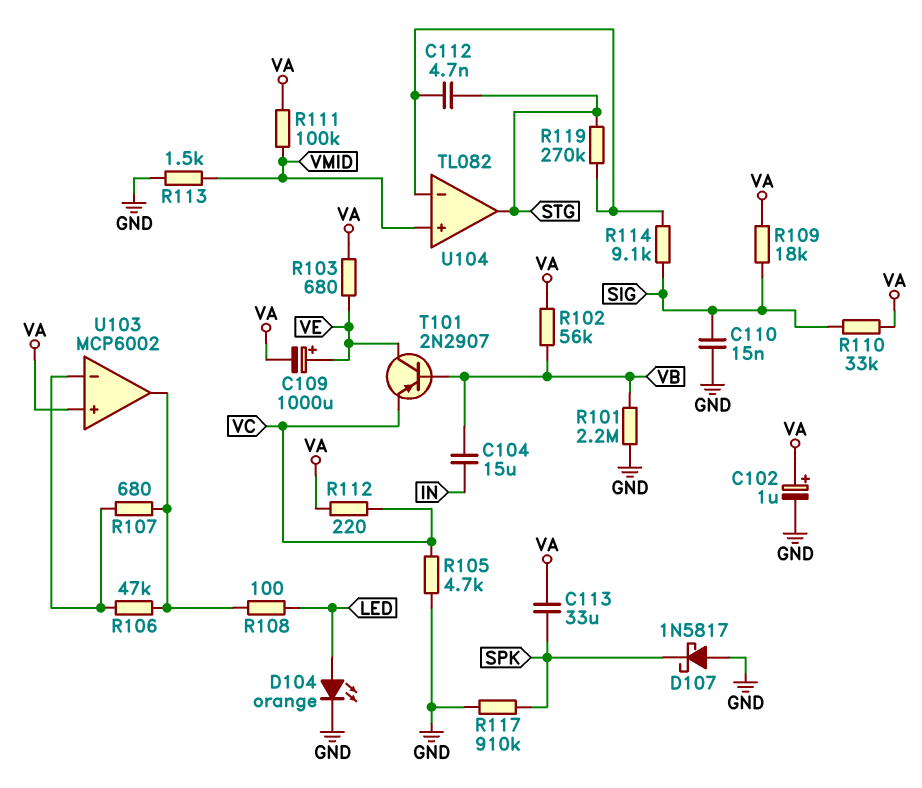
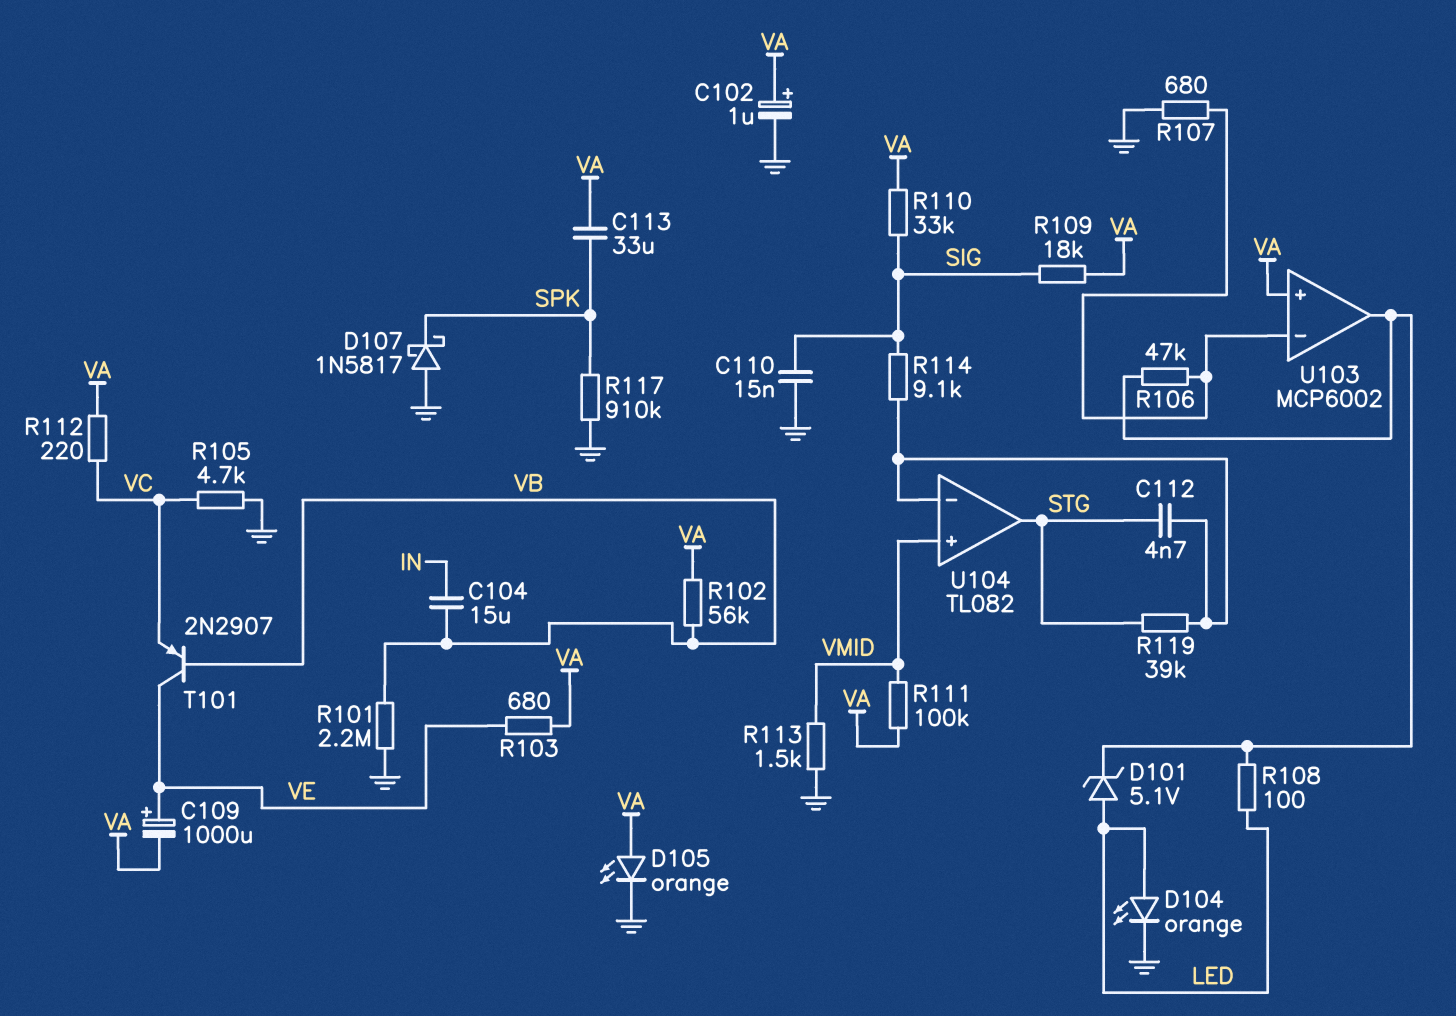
D101: none -> zener 5.1V (A LED, K U103/out)
D105: none -> LED orange (A VA, K GND)
R107: 680 (U103/in-, U103/out) -> 680 (GND, U103/in-)
R119: 270k (STG, U104/in-) -> 39k (STG, U104/in-)

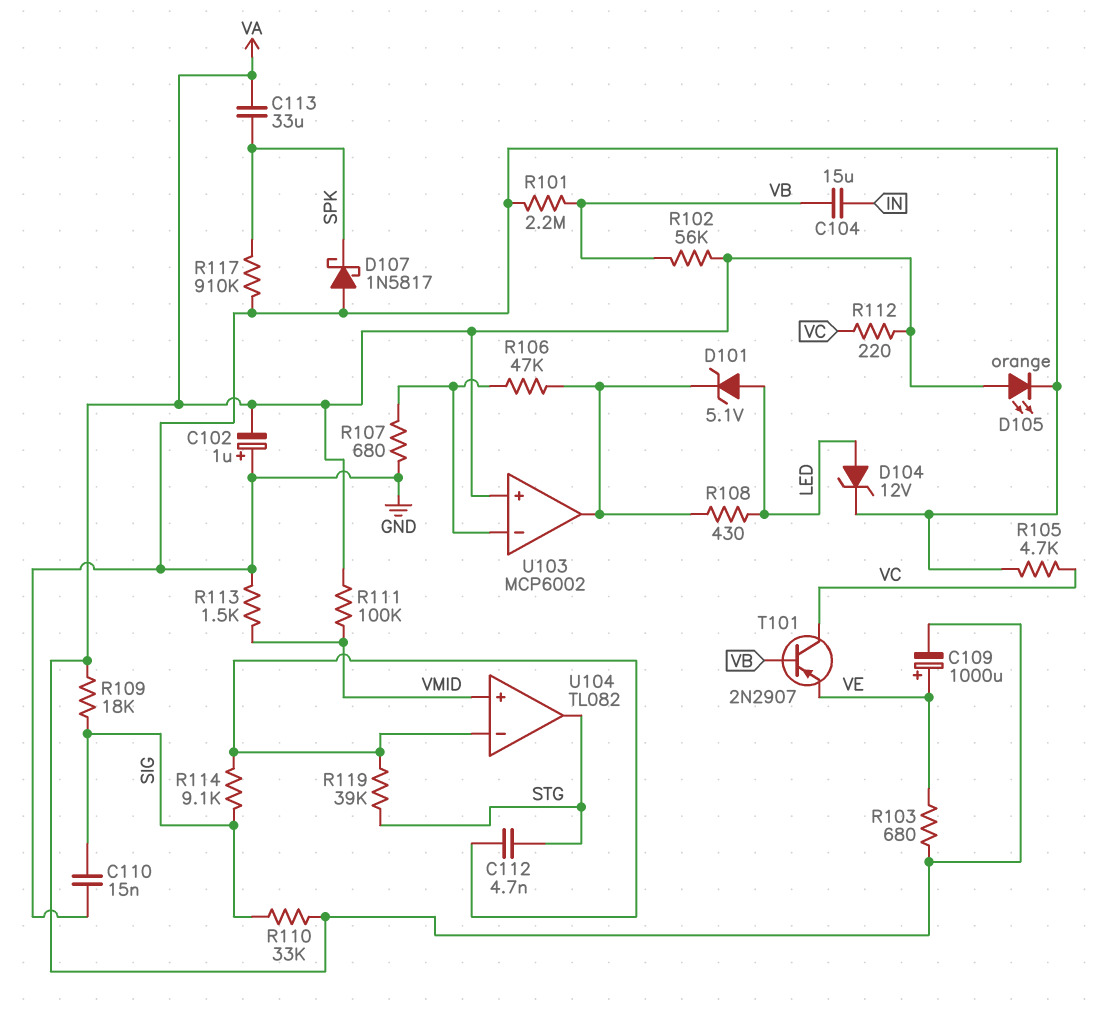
C102: 1uF (plus VA, minus GND) -> 1uF (plus GND, minus VA)
D104: LED orange (A LED, K GND) -> zener 12V (A LED, K GND)
R108: 100 (LED, U103/out) -> 430 (LED, U103/out)
T101: PNP 2N2907 (B VB, C VE, E VC) -> PNP 2N2907 (B VB, C VC, E VE)

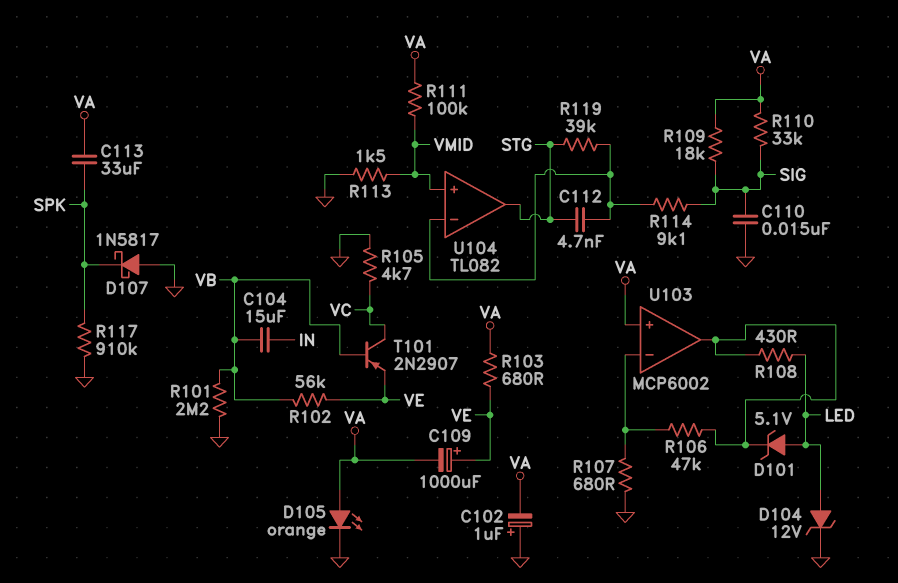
R102: 56k (VA, VB) -> 56k (VB, VE)
R112: 220 (VA, VC) -> none

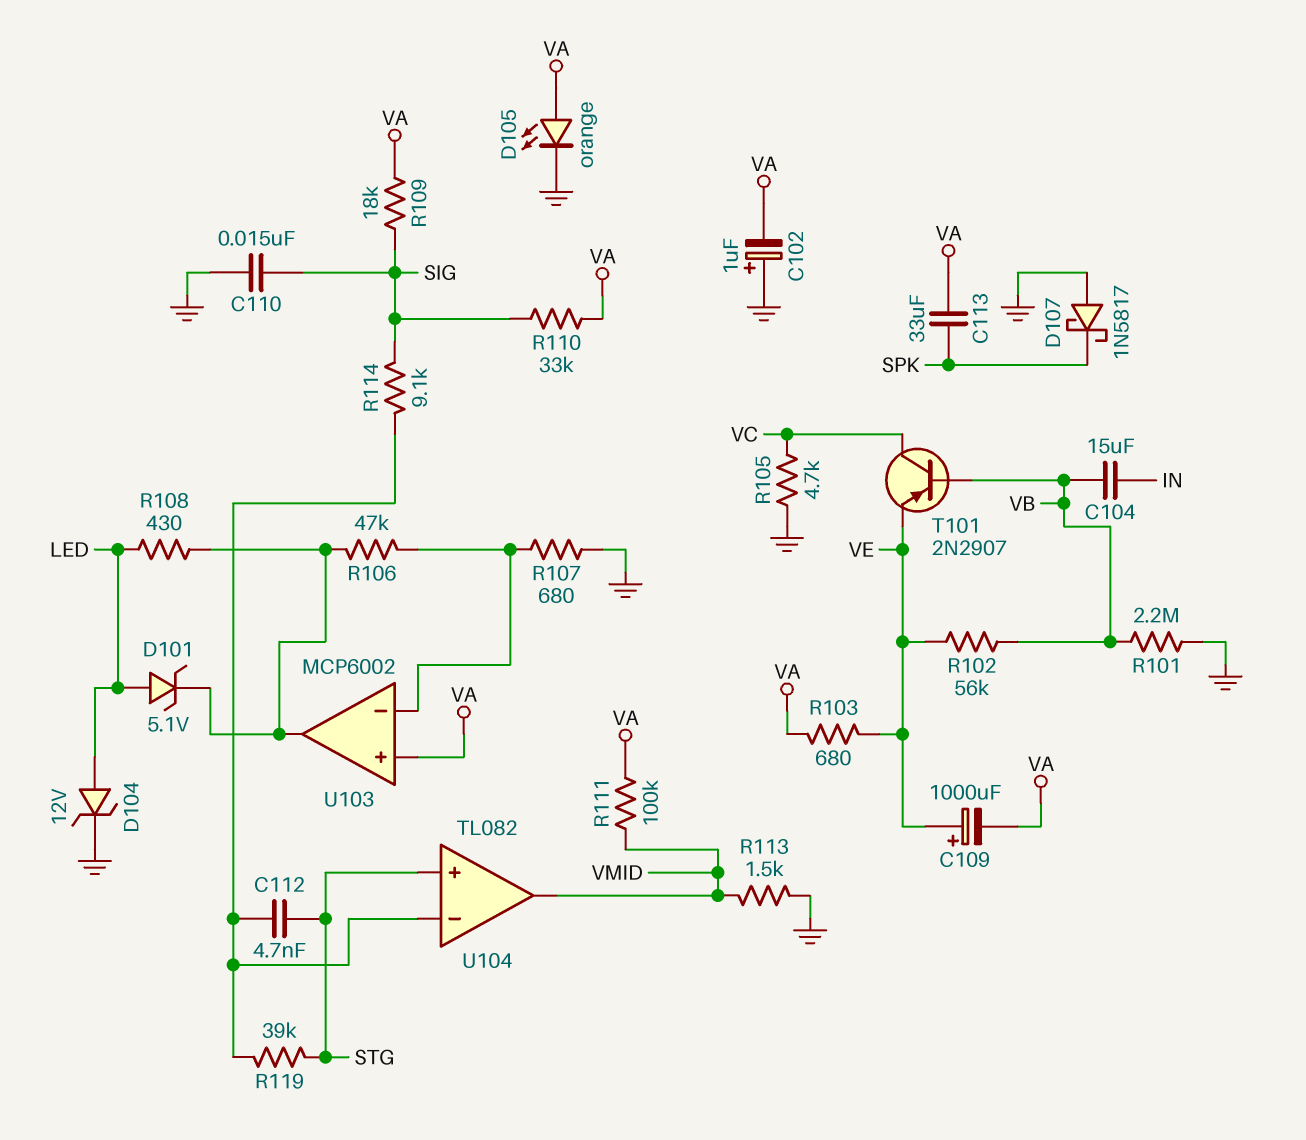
R117: 910k (GND, SPK) -> none
U104 pin in+: VMID -> STG
U104 pin out: STG -> VMID

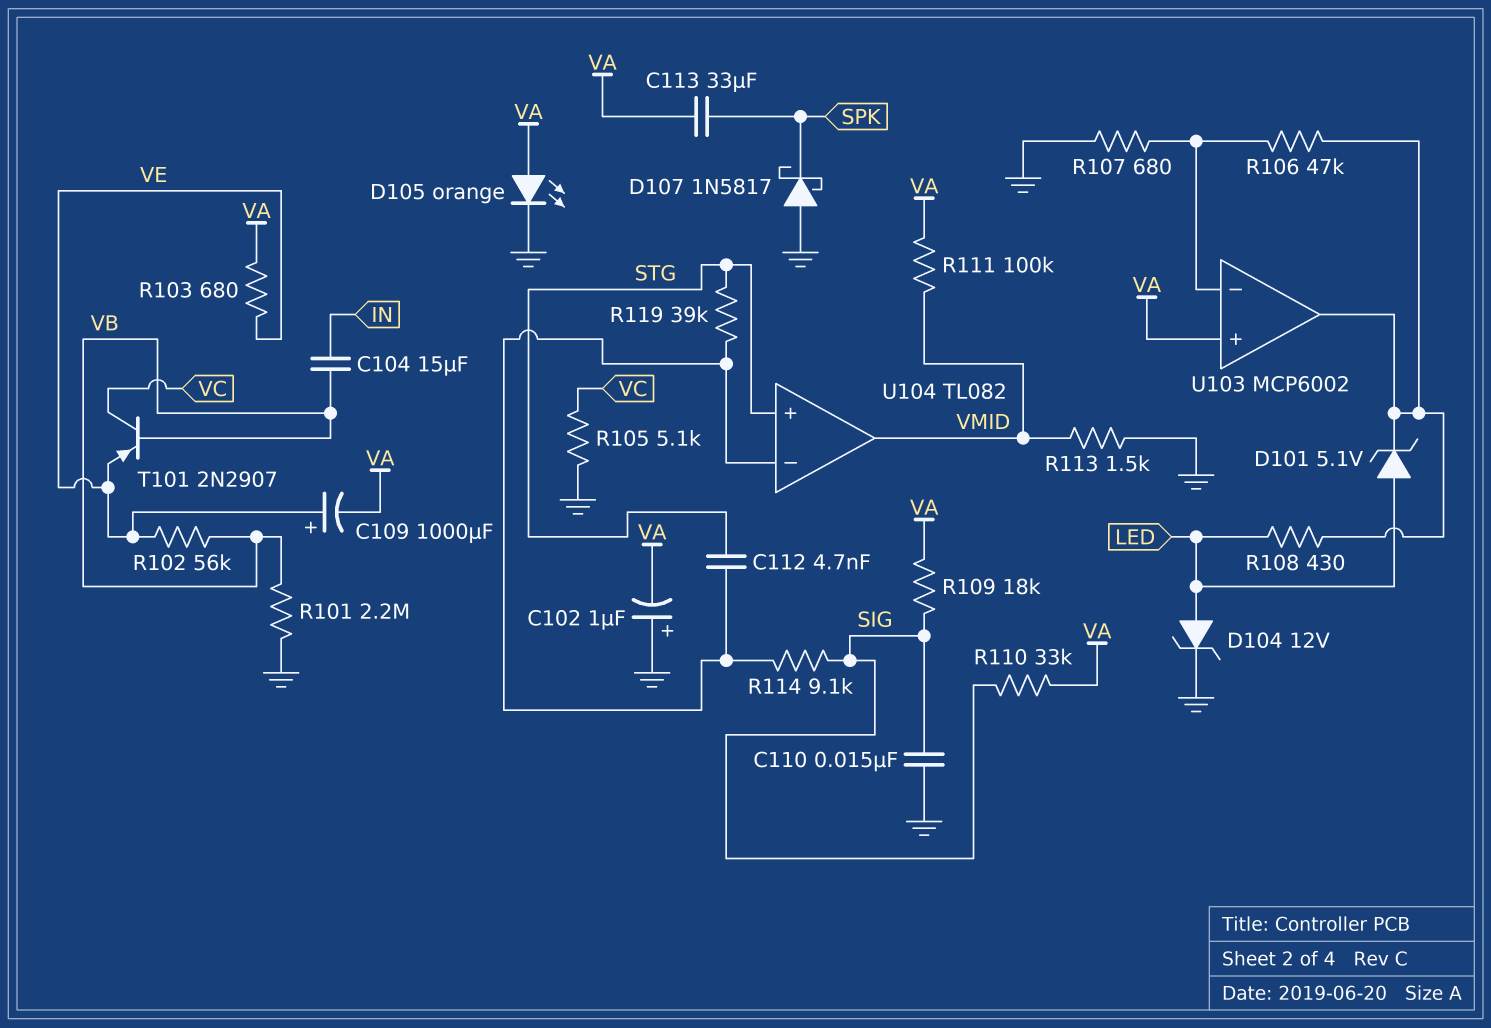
R105: 4.7k (GND, VC) -> 5.1k (GND, VC)

